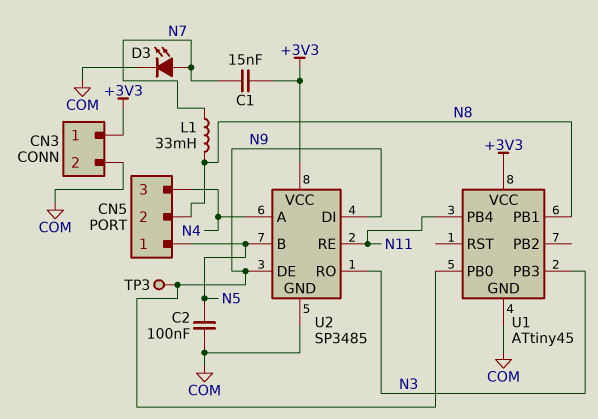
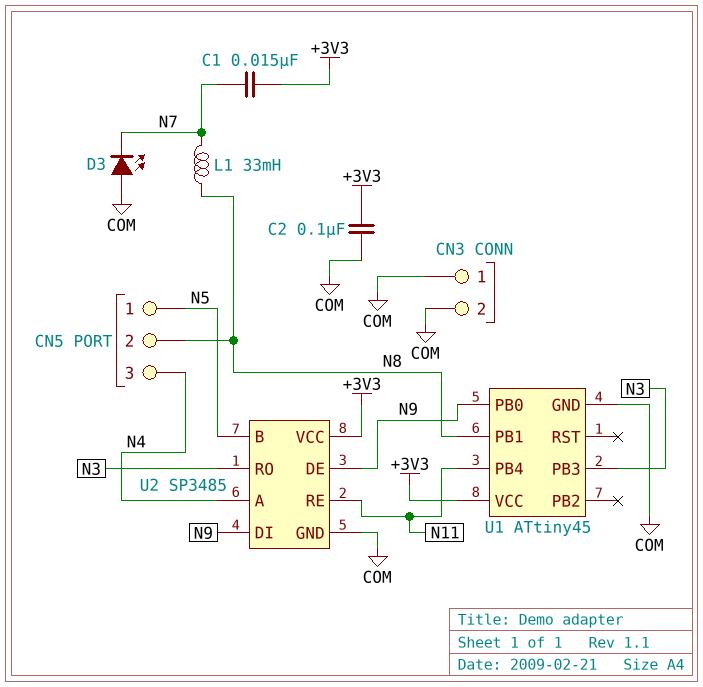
C2: 100nF (COM, N5) -> 100nF (+3V3, COM)
CN3 pin 1: +3V3 -> COM
D3: LED (A N7, K COM) -> LED (A COM, K N7)
TP3: test point (N9) -> none

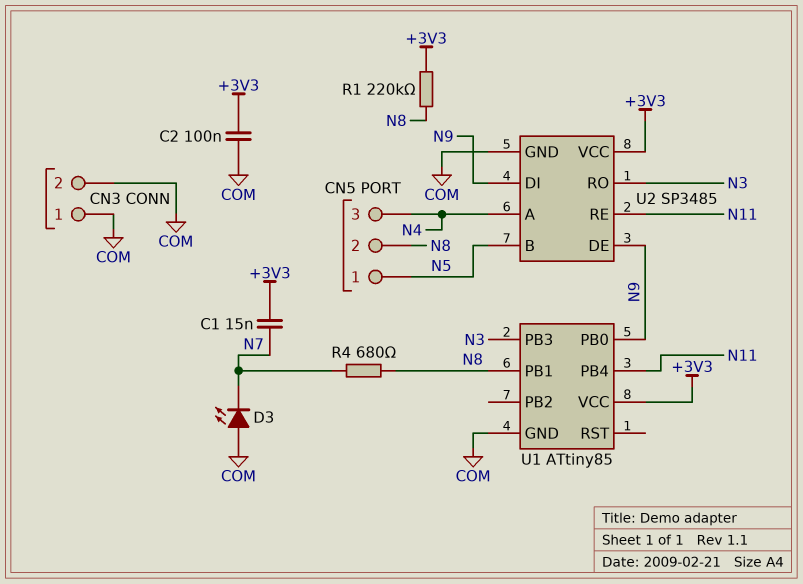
L1: 33mH (N7, N8) -> none
R1: none -> 220k (+3V3, N8)
R4: none -> 680 (N7, N8)
U1: ATtiny45 -> ATtiny85

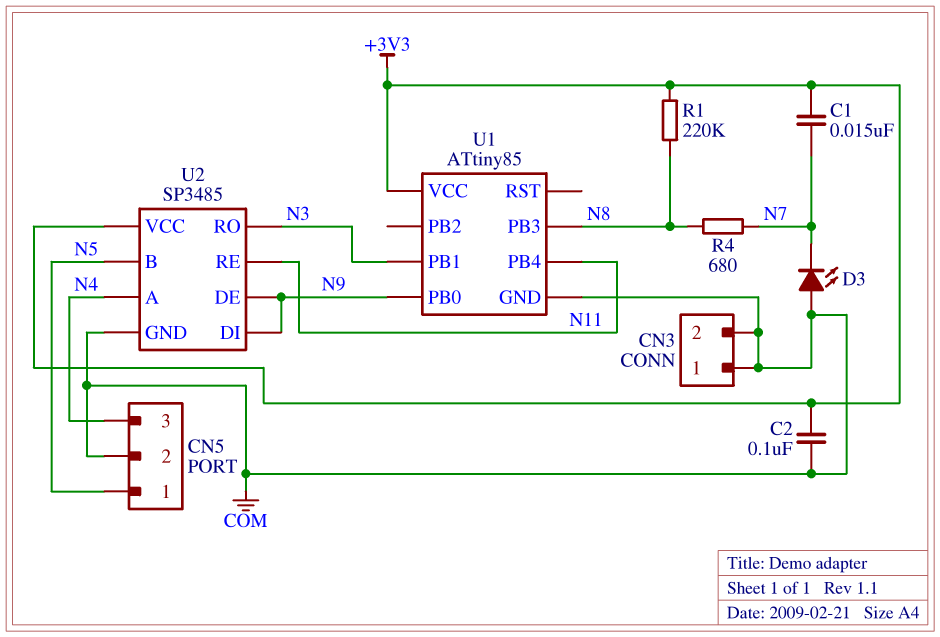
CN5 pin 2: N8 -> COM
U1 pin PB1: N8 -> N3
U1 pin PB3: N3 -> N8

